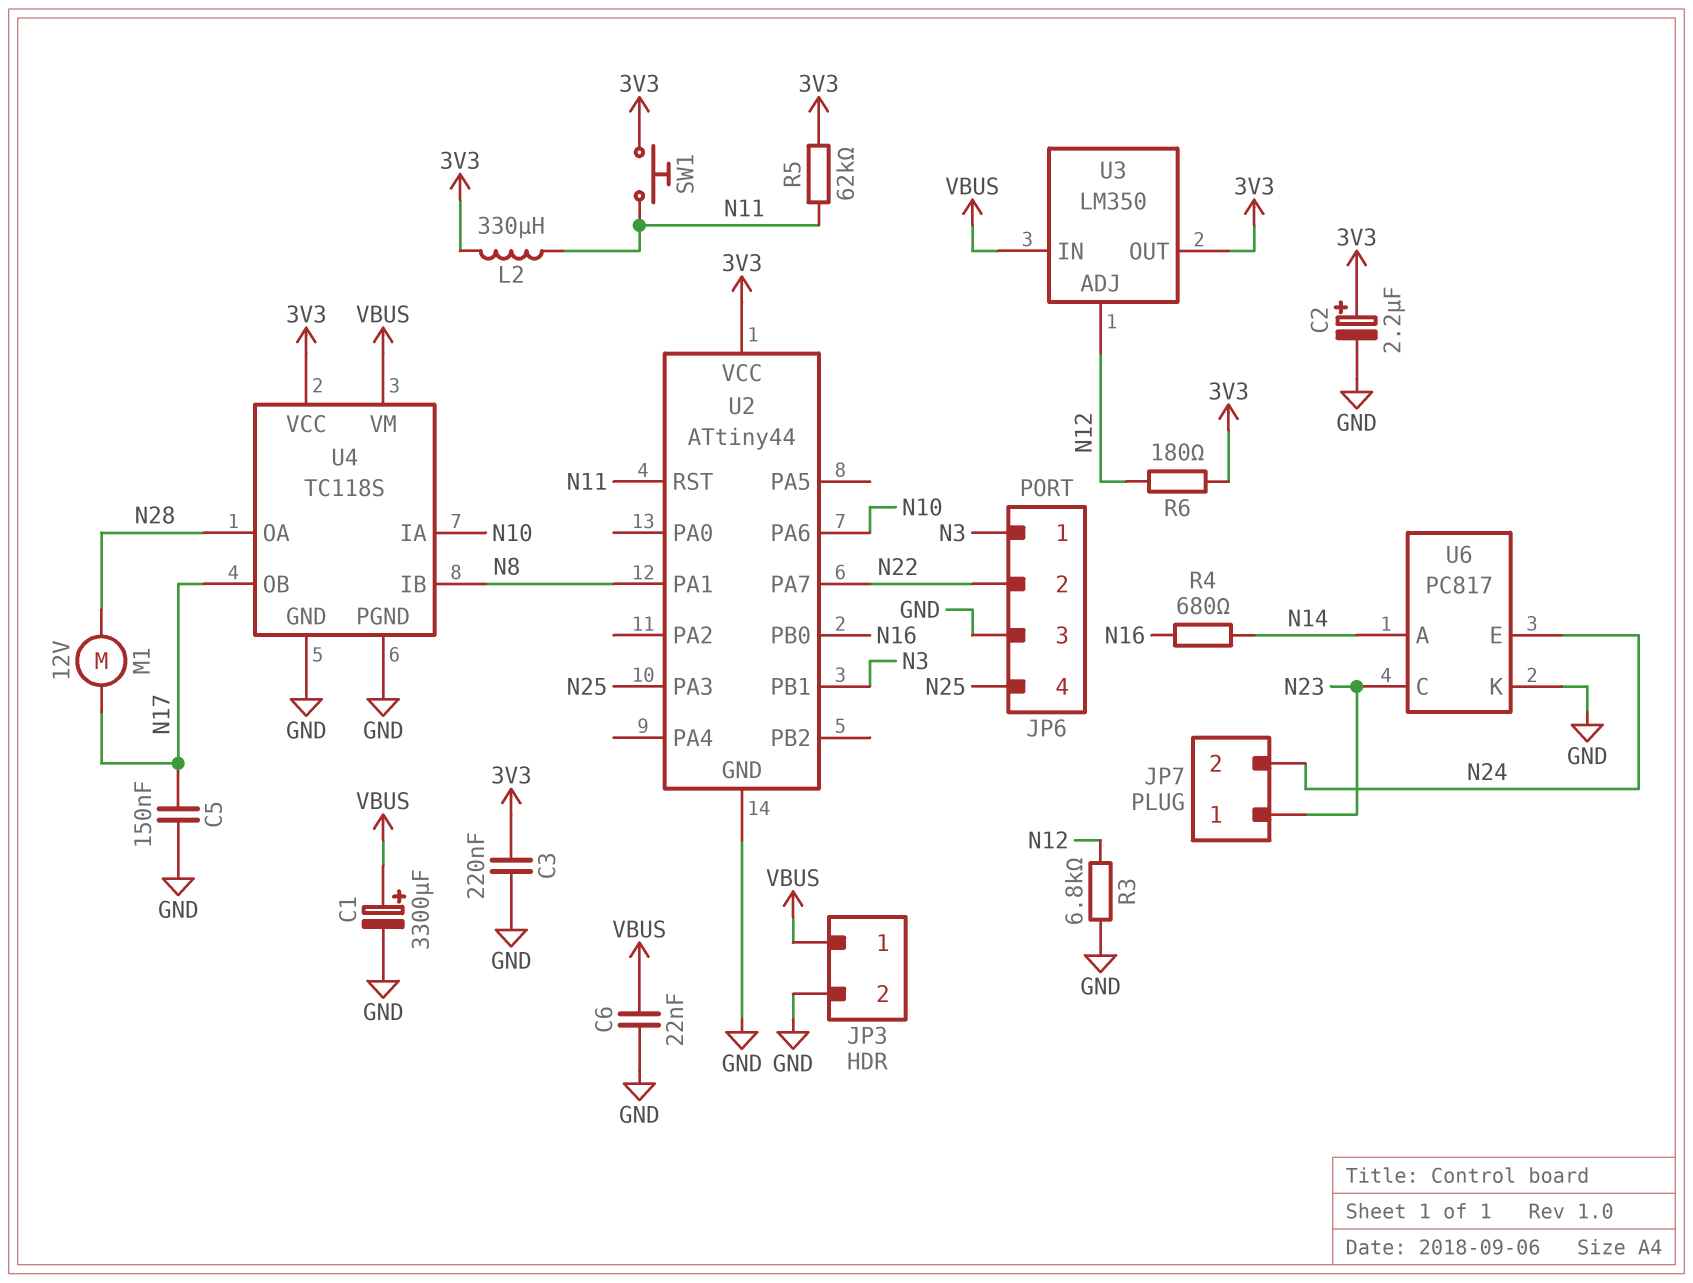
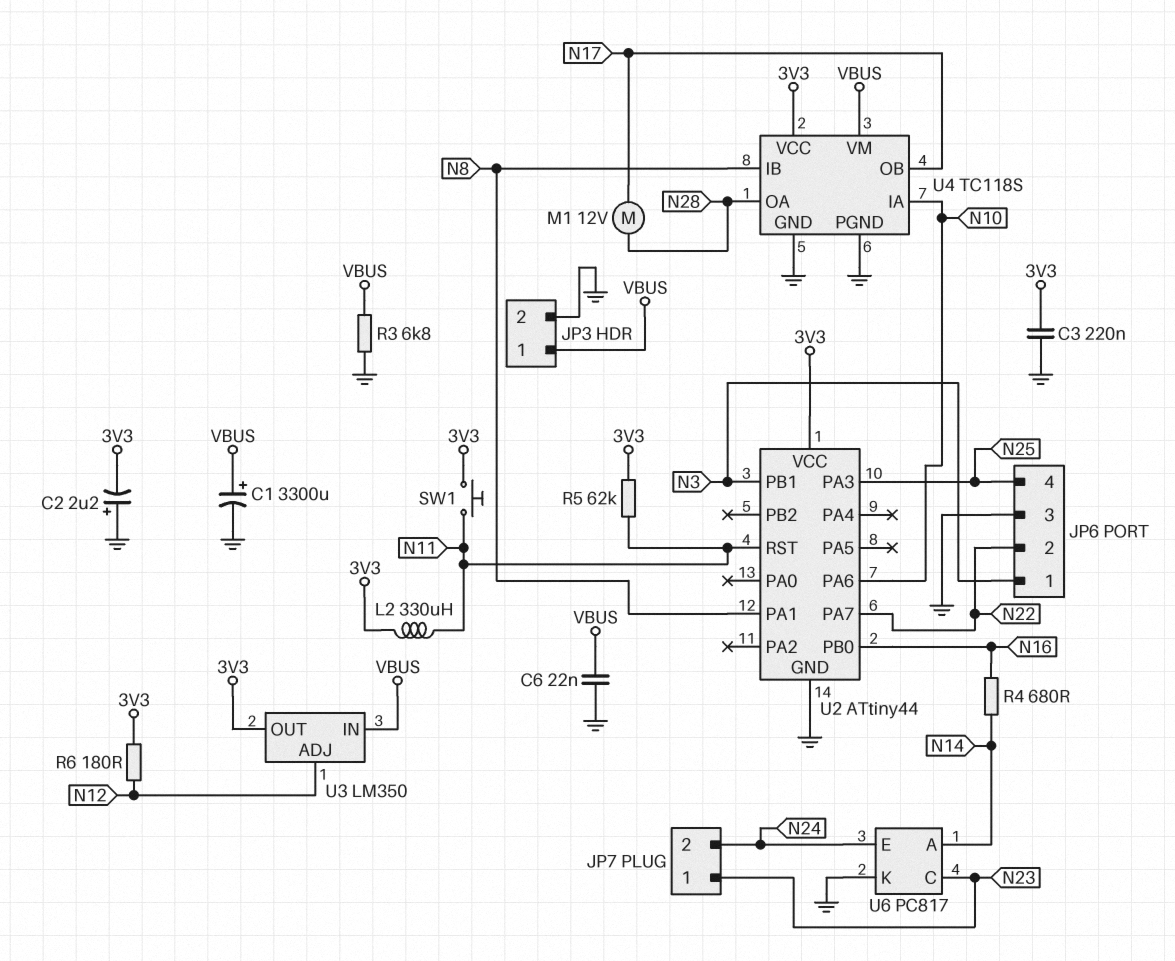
C2: 2.2uF (plus 3V3, minus GND) -> 2.2uF (plus GND, minus 3V3)
C5: 150nF (GND, N17) -> none
R3: 6.8k (GND, N12) -> 6.8k (GND, VBUS)

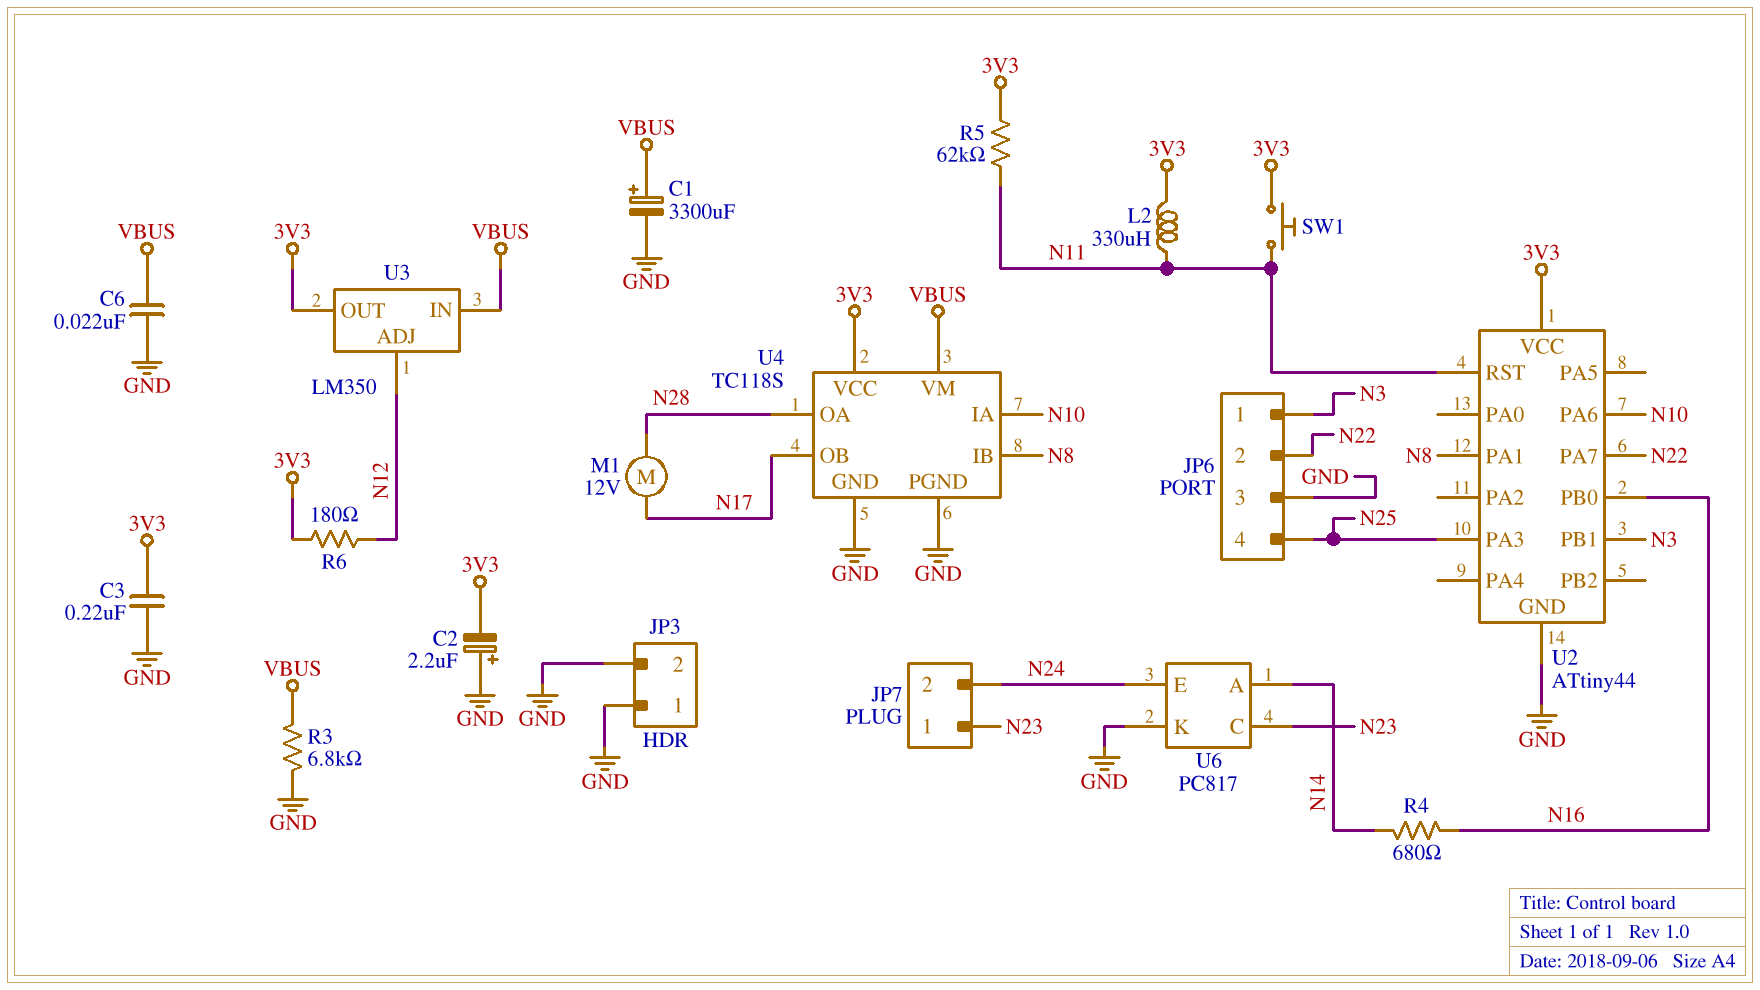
JP3 pin 1: VBUS -> GND

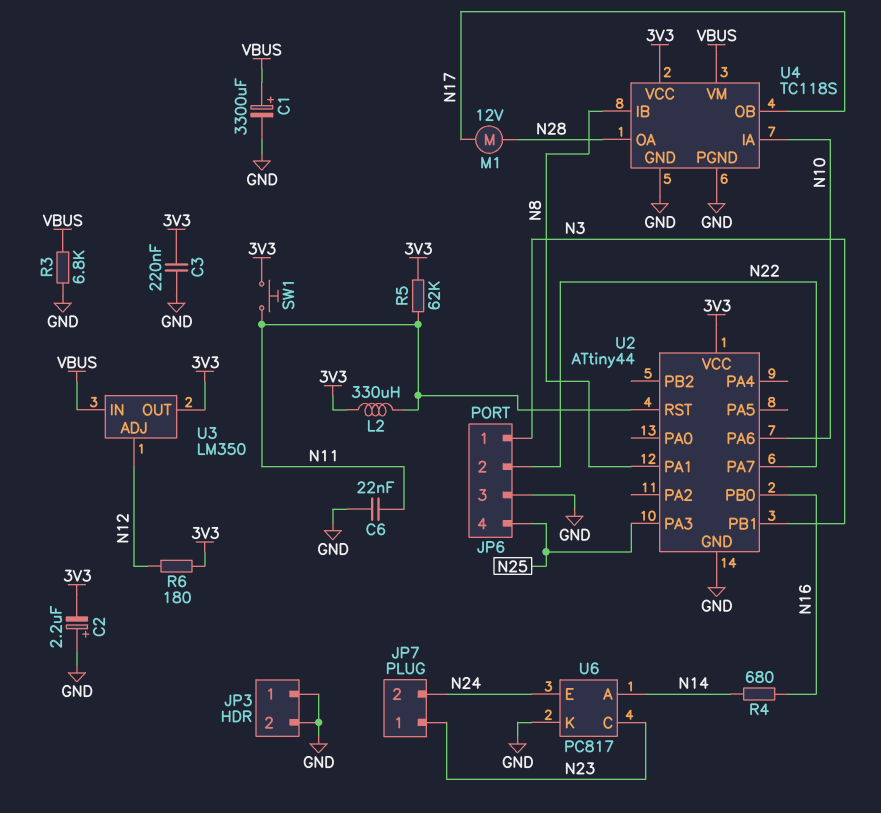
C6: 22nF (GND, VBUS) -> 22nF (GND, N11)

